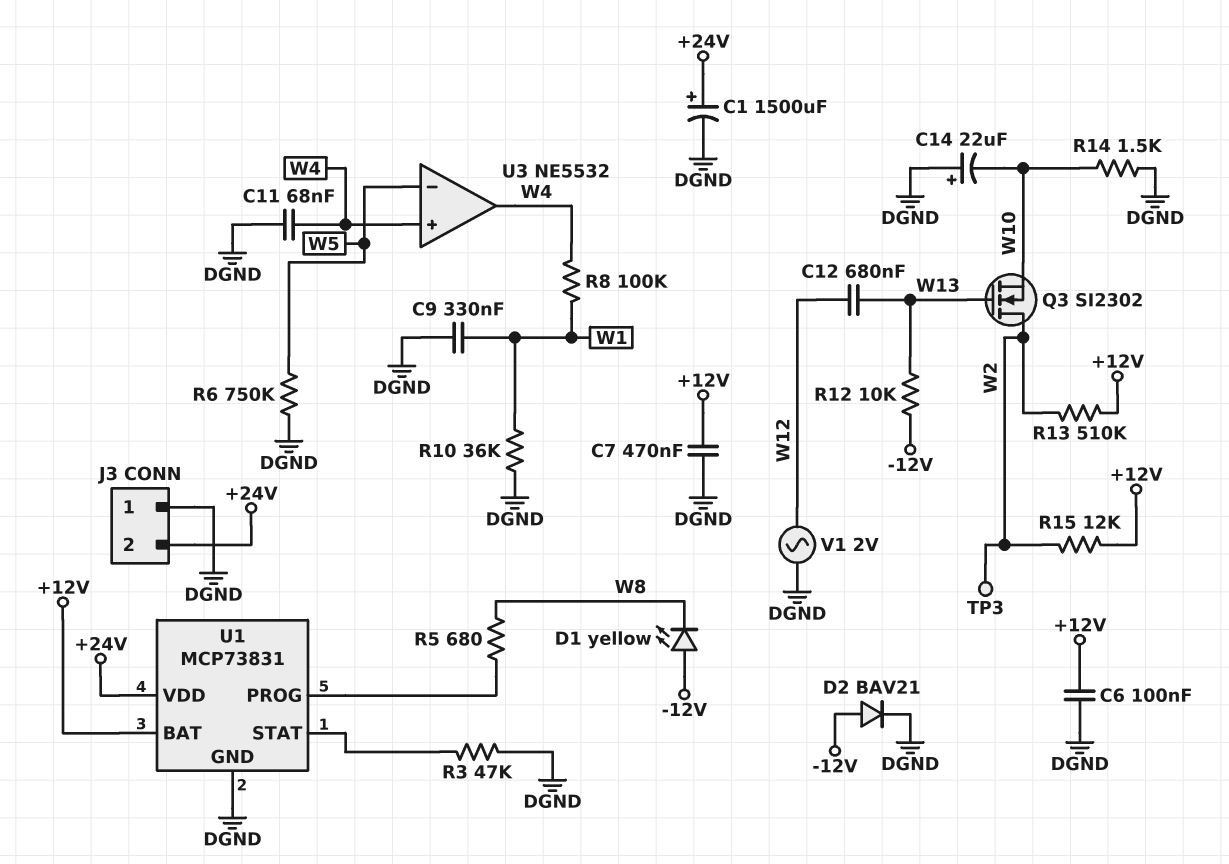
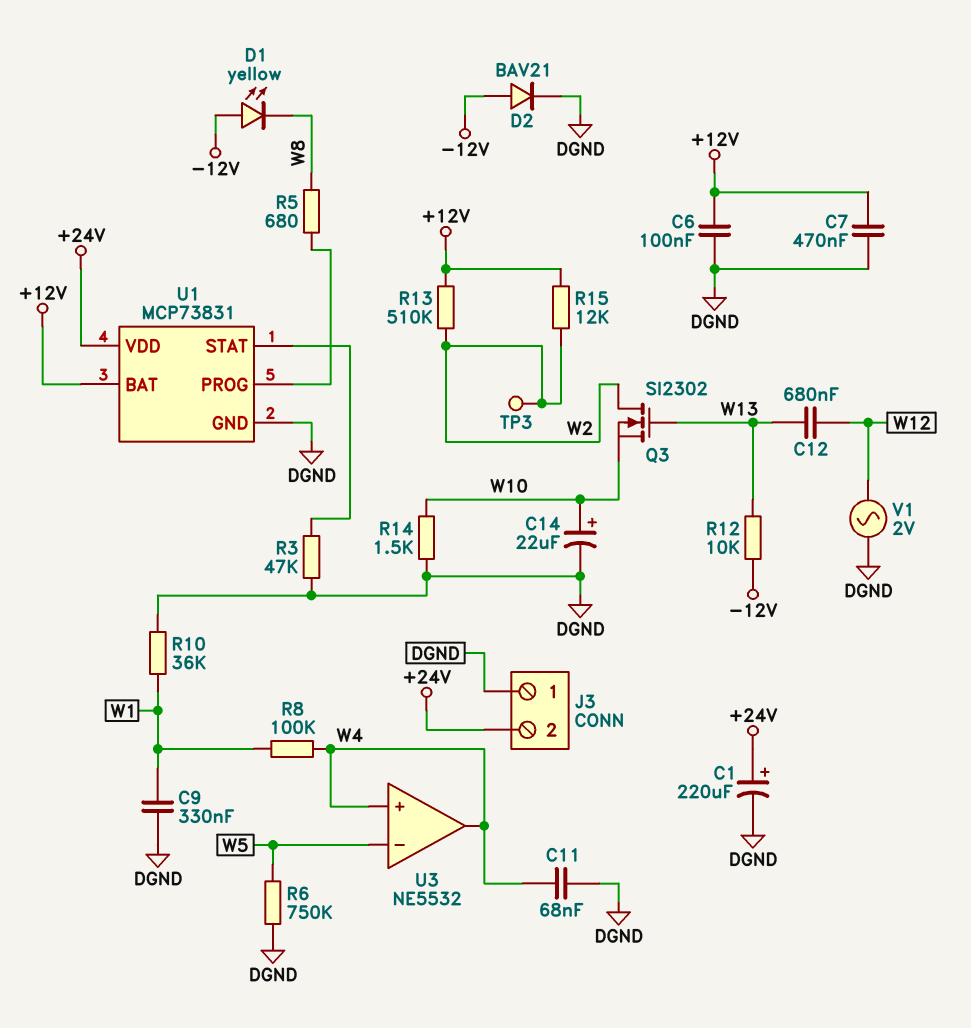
C1: 1500uF (plus +24V, minus DGND) -> 220uF (plus +24V, minus DGND)
C14: 22uF (plus DGND, minus W10) -> 22uF (plus W10, minus DGND)

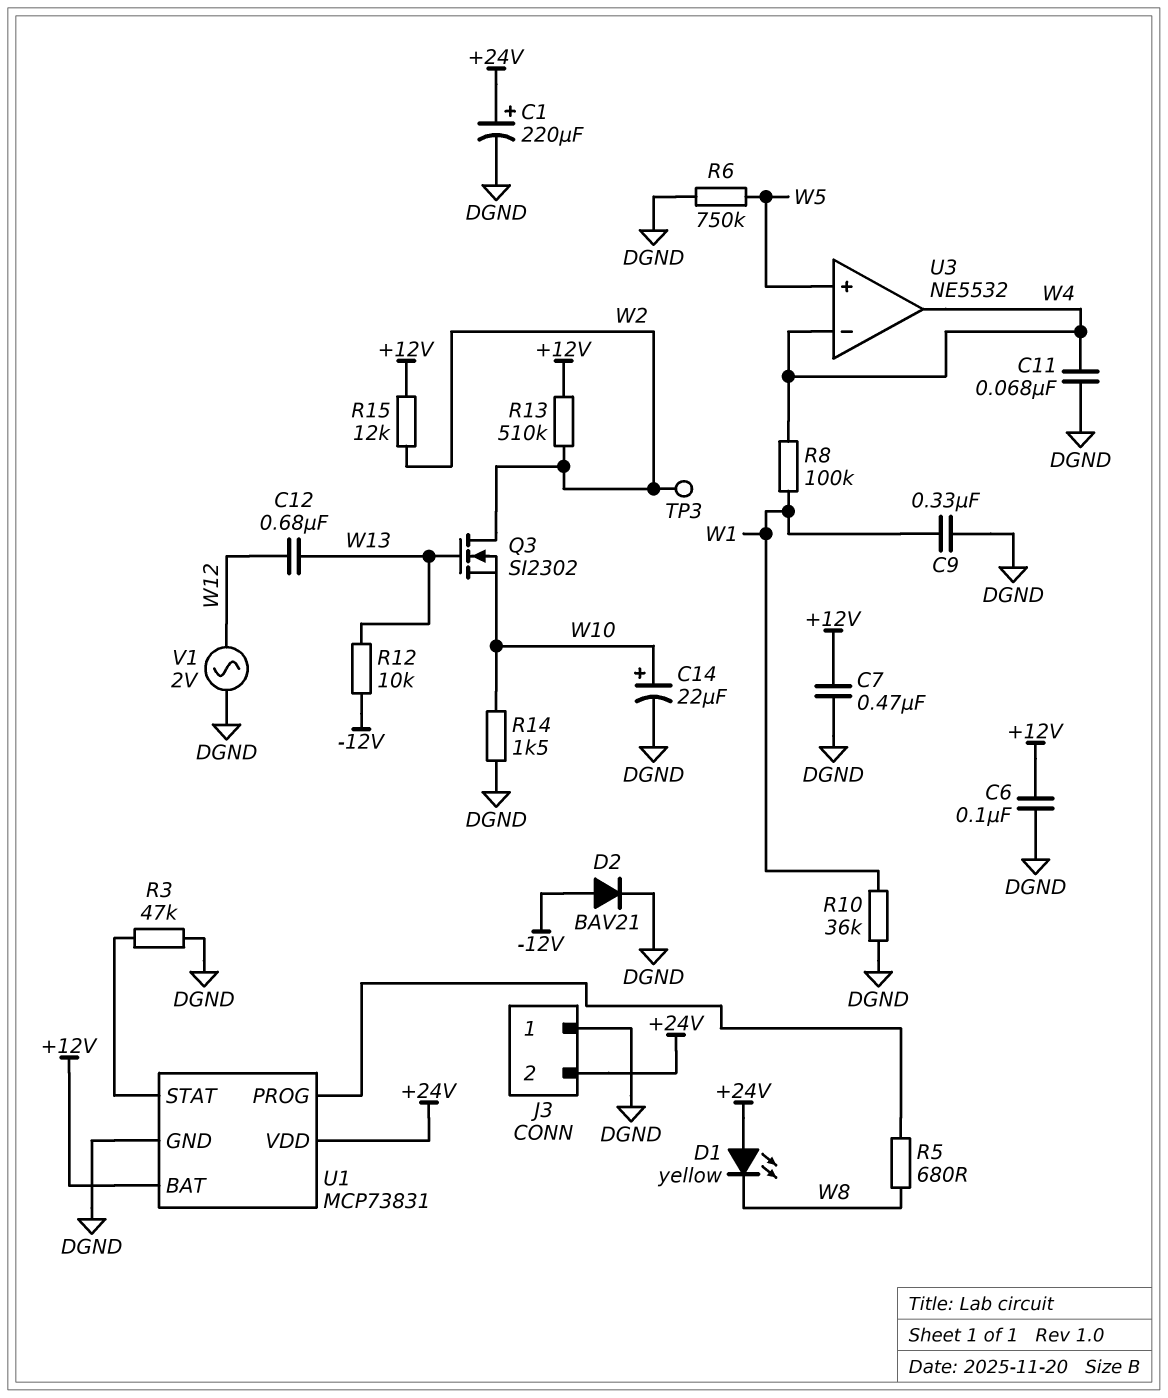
D1: LED yellow (A -12V, K W8) -> LED yellow (A +24V, K W8)
U3 pin in+: W4 -> W5
U3 pin in-: W5 -> W4

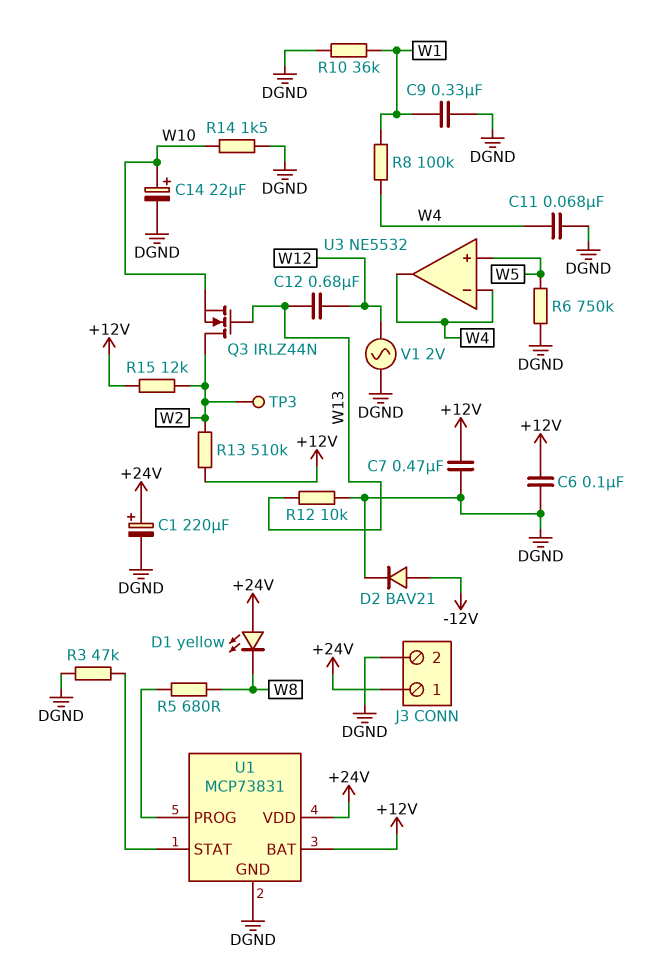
J3 pin 1: DGND -> +24V
J3 pin 2: +24V -> DGND
Q3: NMOS SI2302 (G W13, D W2, S W10) -> NMOS IRLZ44N (G W13, D W2, S W10)
R12: 10k (-12V, W13) -> 10k (DGND, W13)

